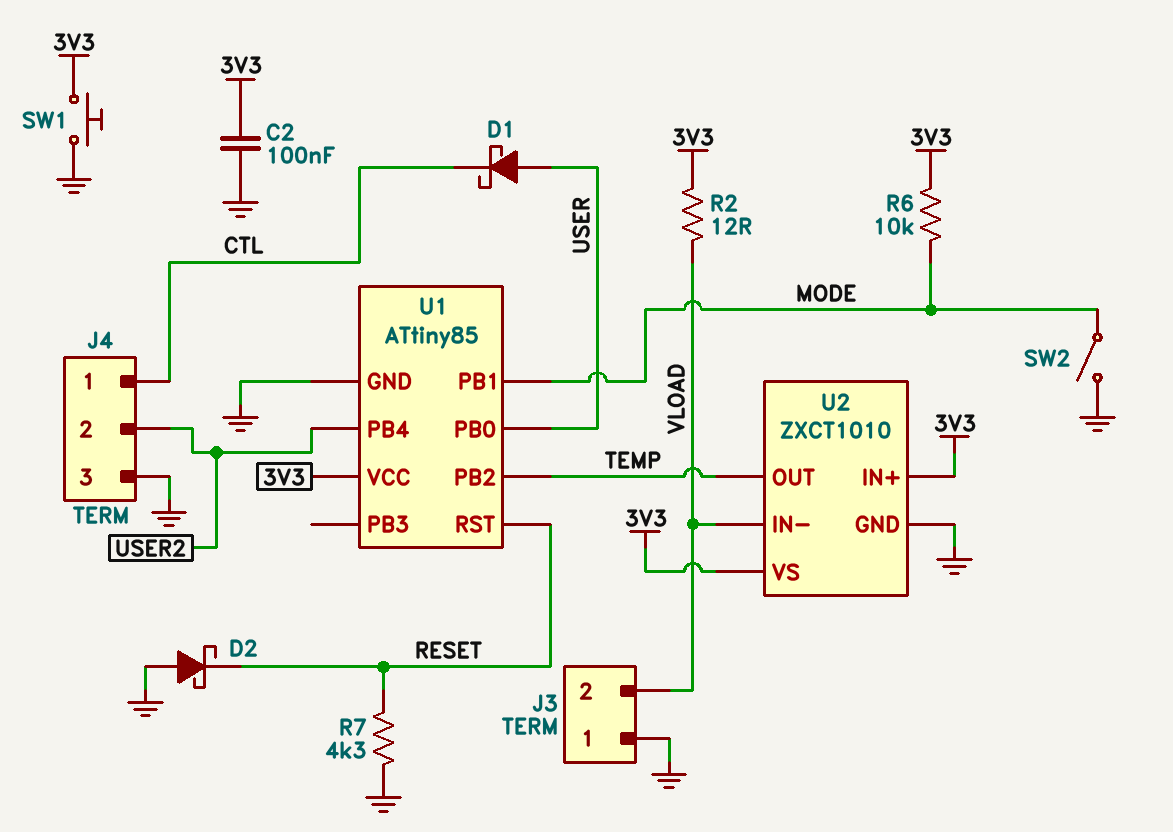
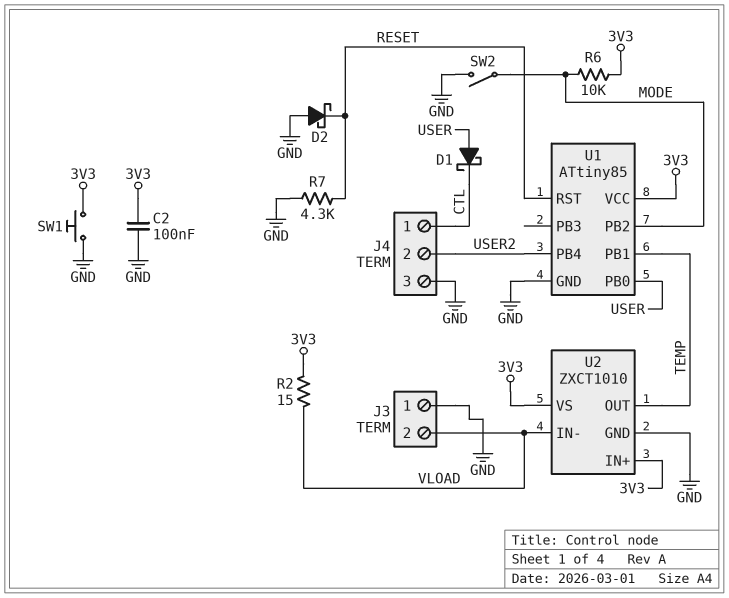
R2: 12 (3V3, VLOAD) -> 15 (3V3, VLOAD)
U1 pin PB1: MODE -> TEMP
U1 pin PB2: TEMP -> MODE

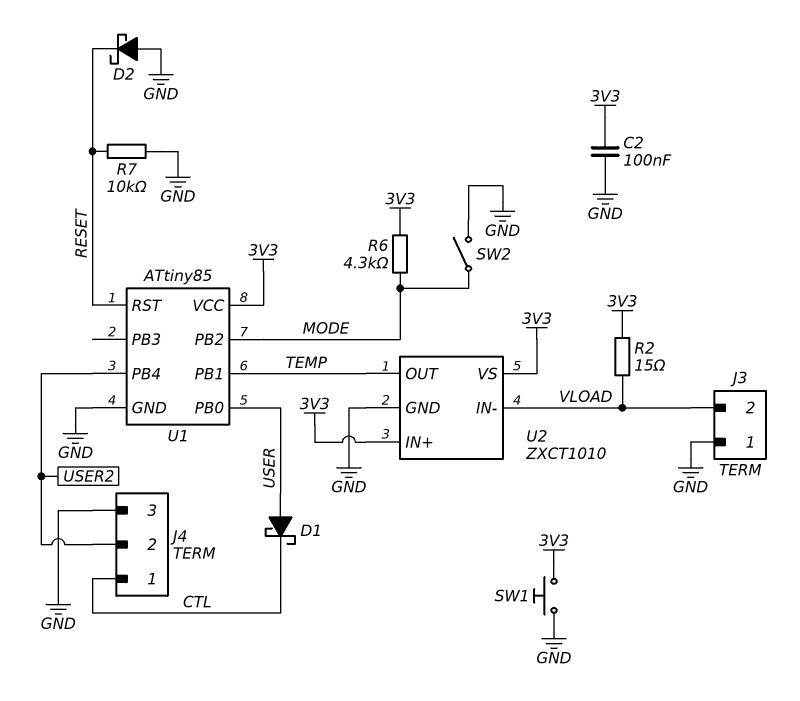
R6: 10k (3V3, MODE) -> 4.3k (3V3, MODE)
R7: 4.3k (GND, RESET) -> 10k (GND, RESET)

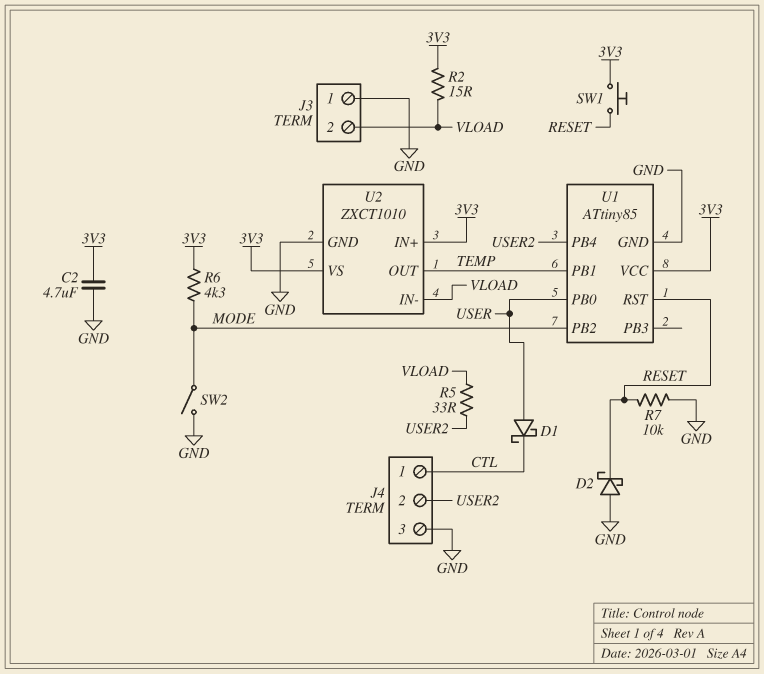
C2: 100nF (3V3, GND) -> 4.7uF (3V3, GND)
R5: none -> 33 (USER2, VLOAD)
SW1: button (3V3, GND) -> button (3V3, RESET)

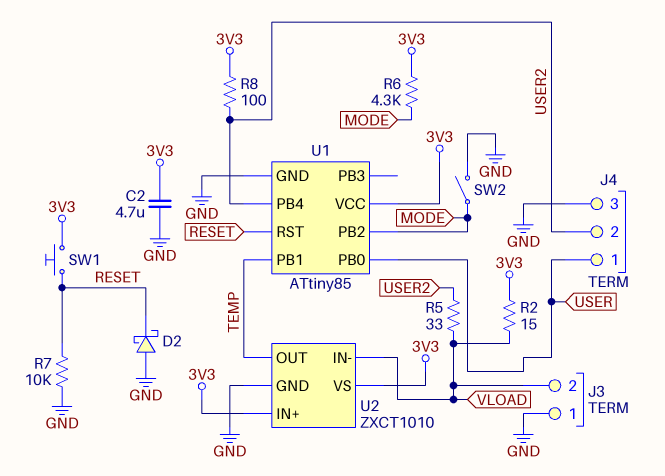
D1: schottky (A USER, K CTL) -> none
J4 pin 1: CTL -> USER
R8: none -> 100 (3V3, USER2)

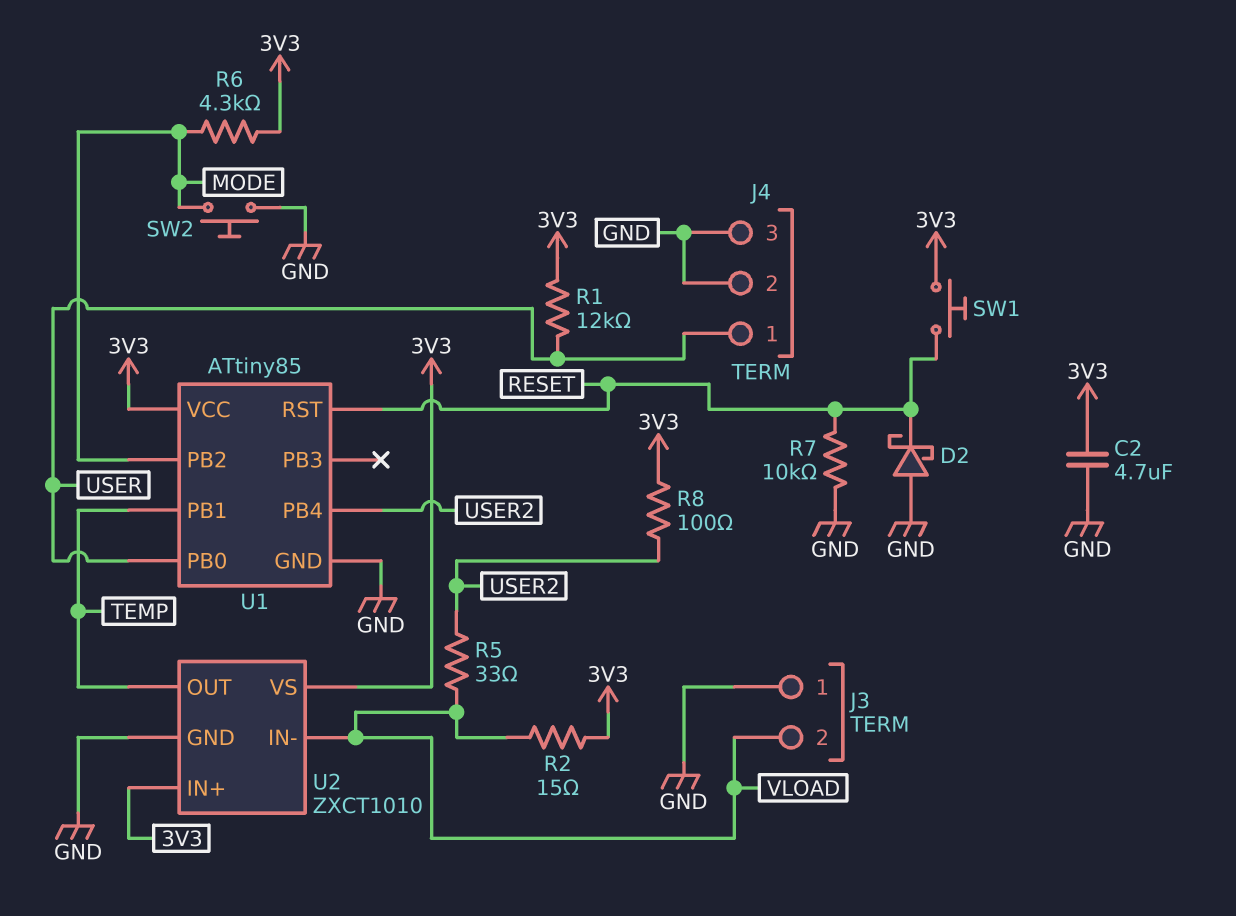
J4 pin 2: USER2 -> GND
R1: none -> 12k (3V3, USER)
SW2: switch (GND, MODE) -> button (GND, MODE)

